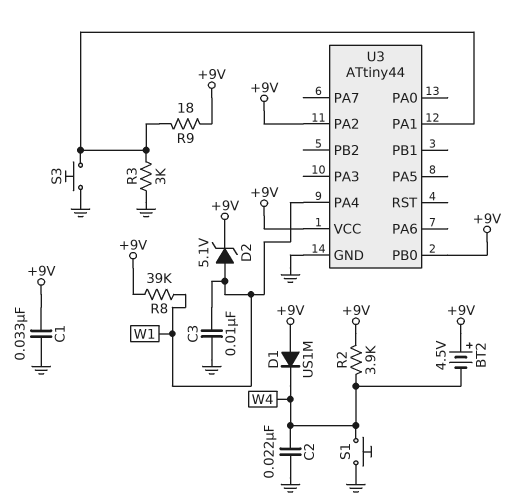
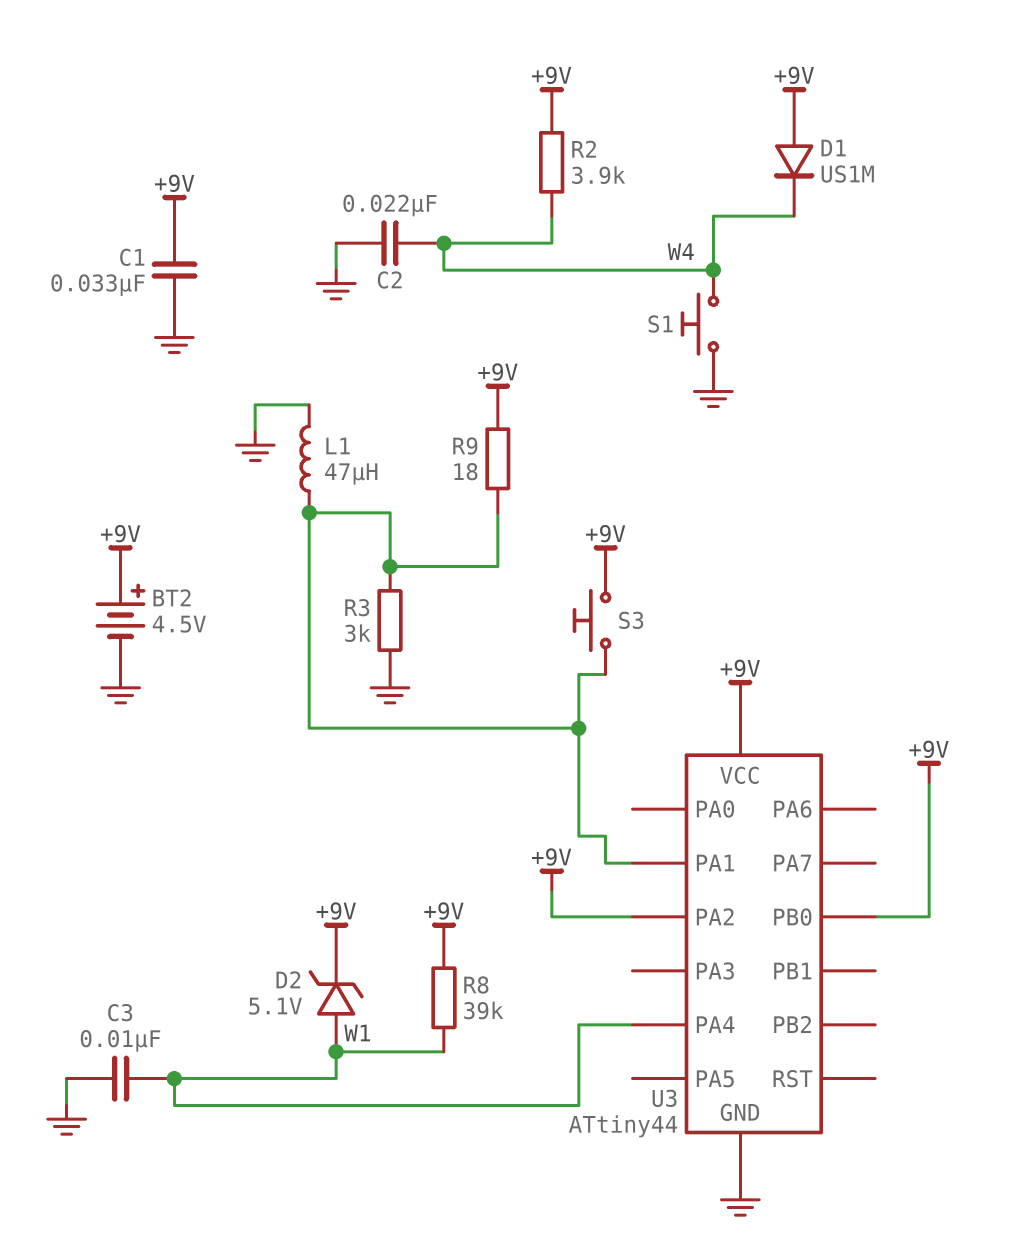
BT2: 4.5V (plus +9V, minus W4) -> 4.5V (plus +9V, minus GND)
L1: none -> 47uH (GND, U3/PA1)
S3: button (GND, U3/PA1) -> button (+9V, U3/PA1)

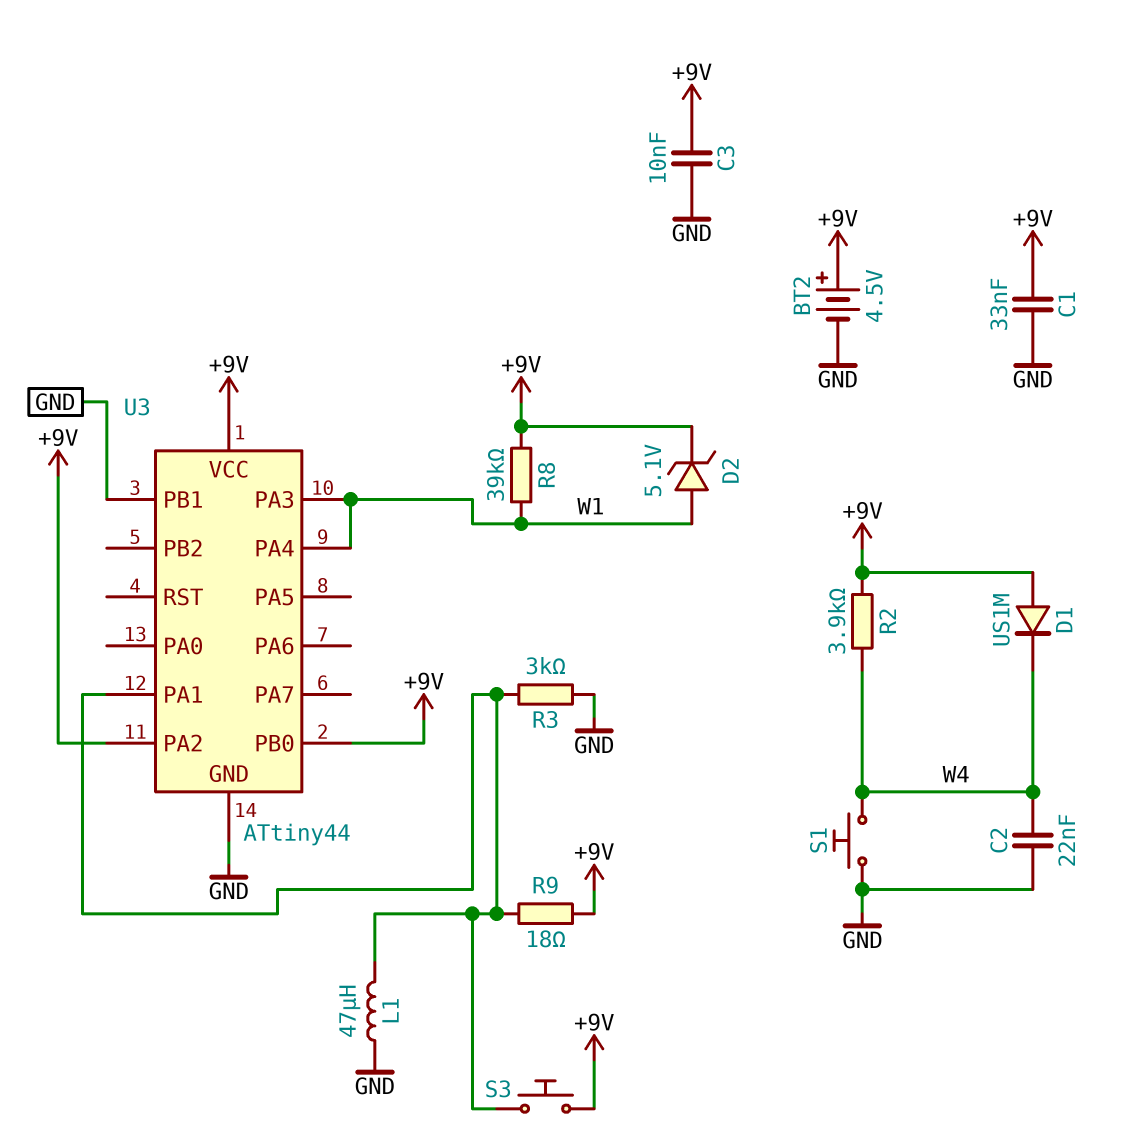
C3: 10nF (GND, W1) -> 10nF (+9V, GND)
U3 pin PA3: none -> W1
U3 pin PB1: none -> GND

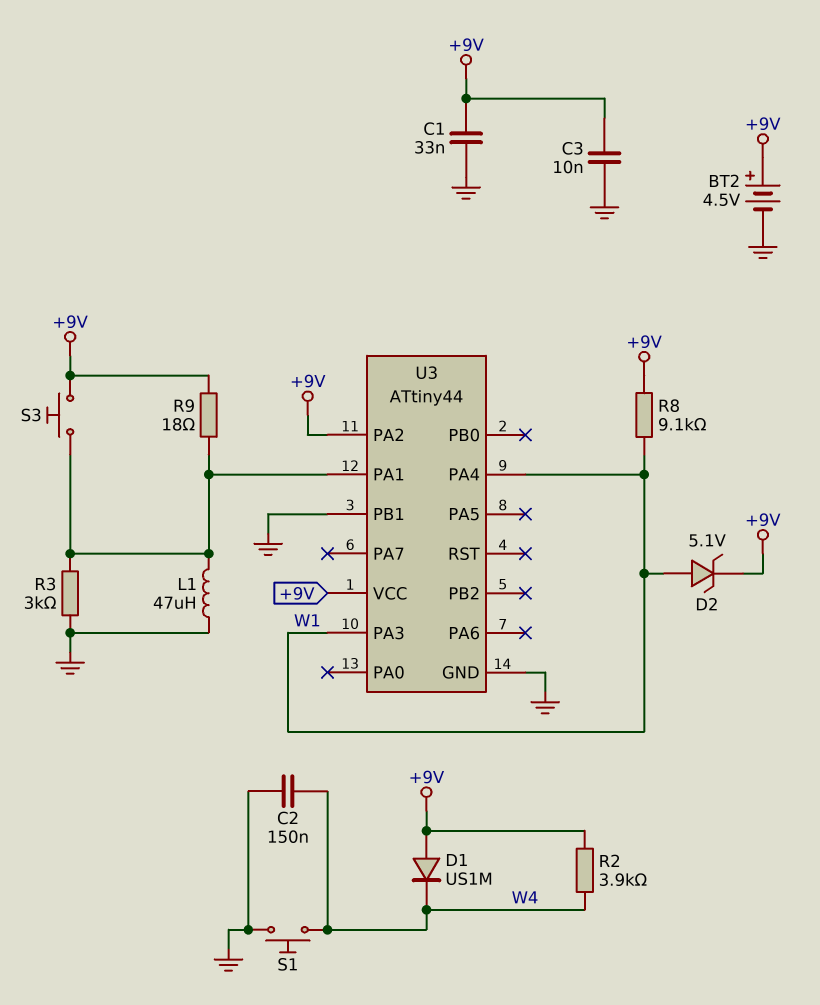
C2: 22nF (GND, W4) -> 150nF (GND, W4)
R8: 39k (+9V, W1) -> 9.1k (+9V, W1)
U3 pin PB0: +9V -> none

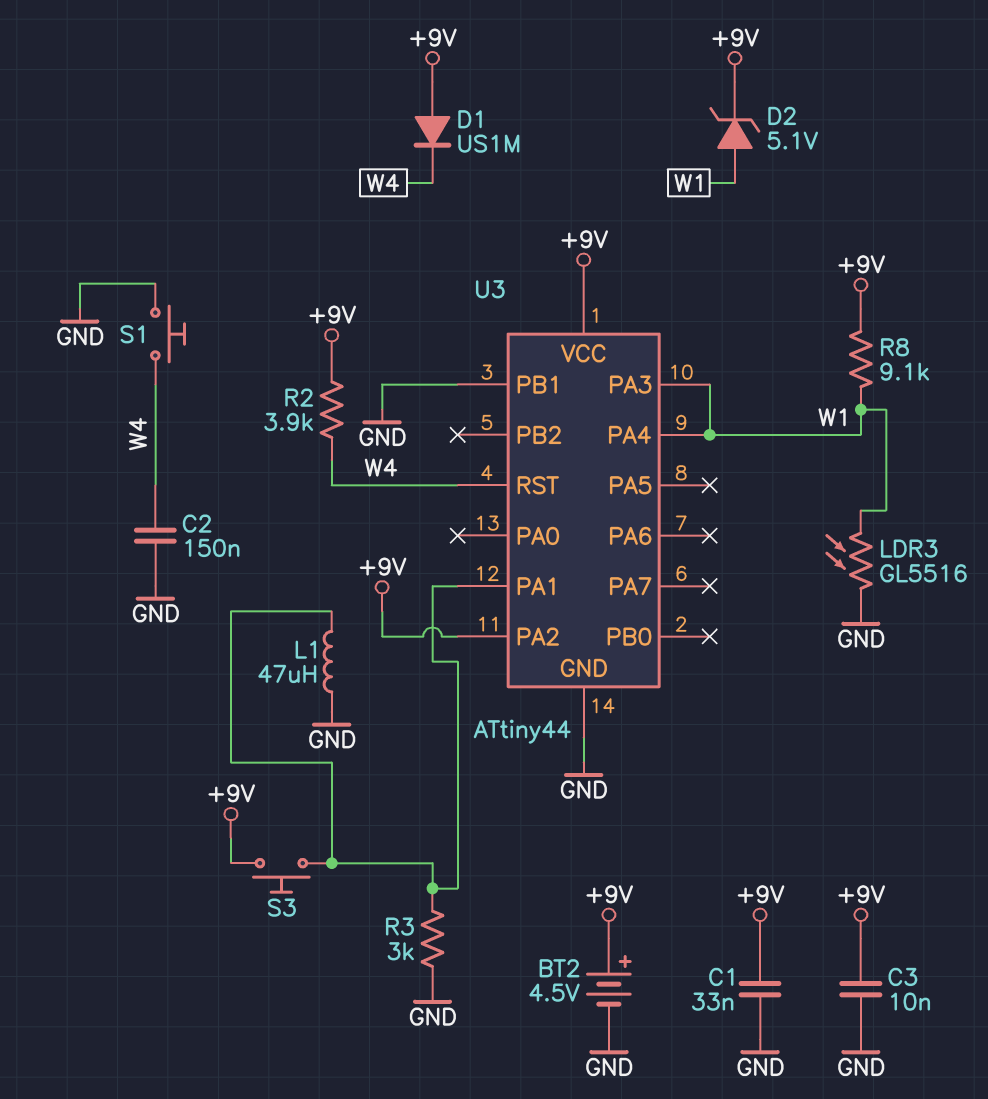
LDR3: none -> GL5516 (GND, W1)
R9: 18 (+9V, U3/PA1) -> none
U3 pin RST: none -> W4

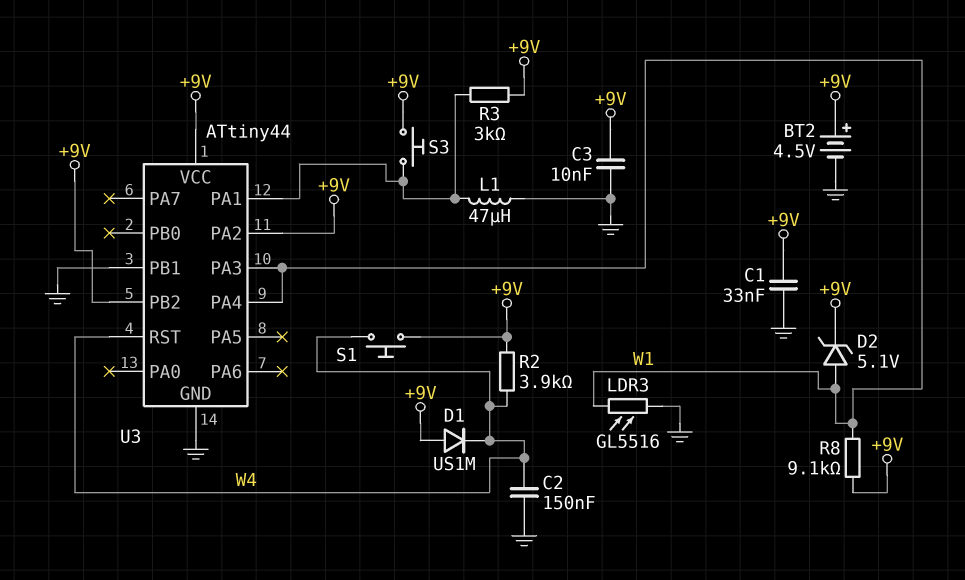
R3: 3k (GND, U3/PA1) -> 3k (+9V, U3/PA1)
S1: button (GND, W4) -> button (+9V, W4)
U3 pin PB2: none -> +9V

